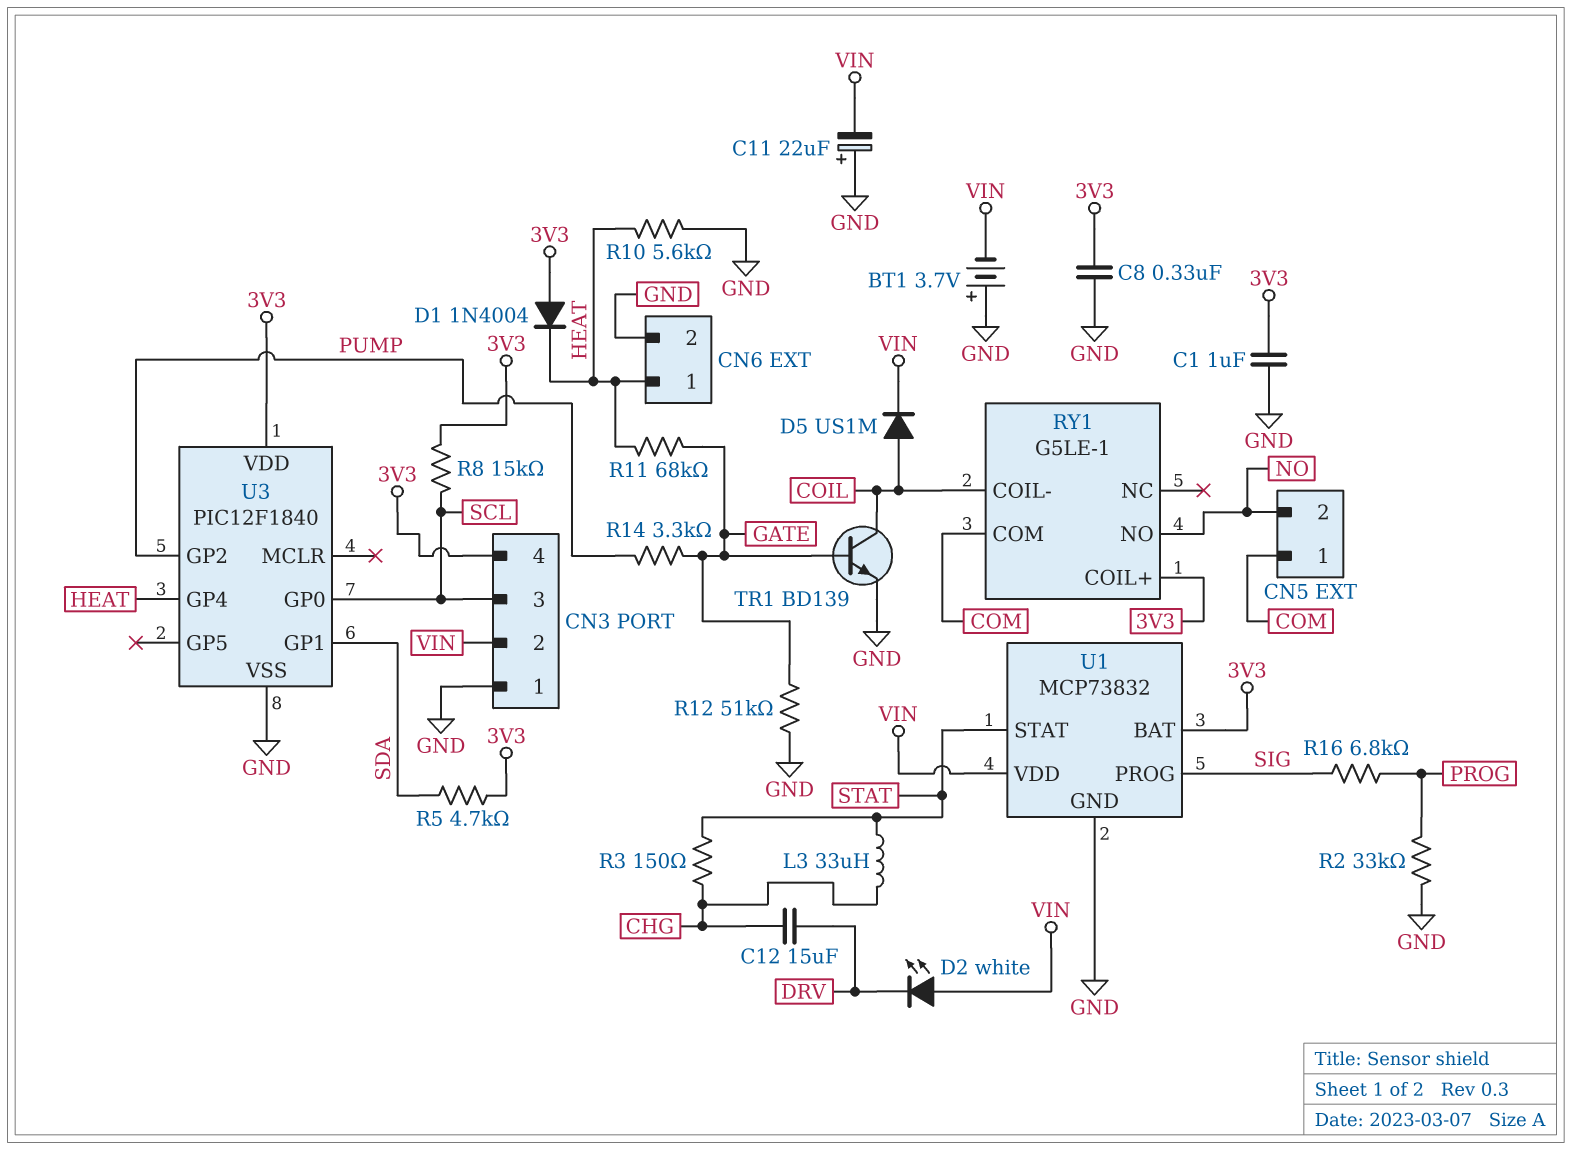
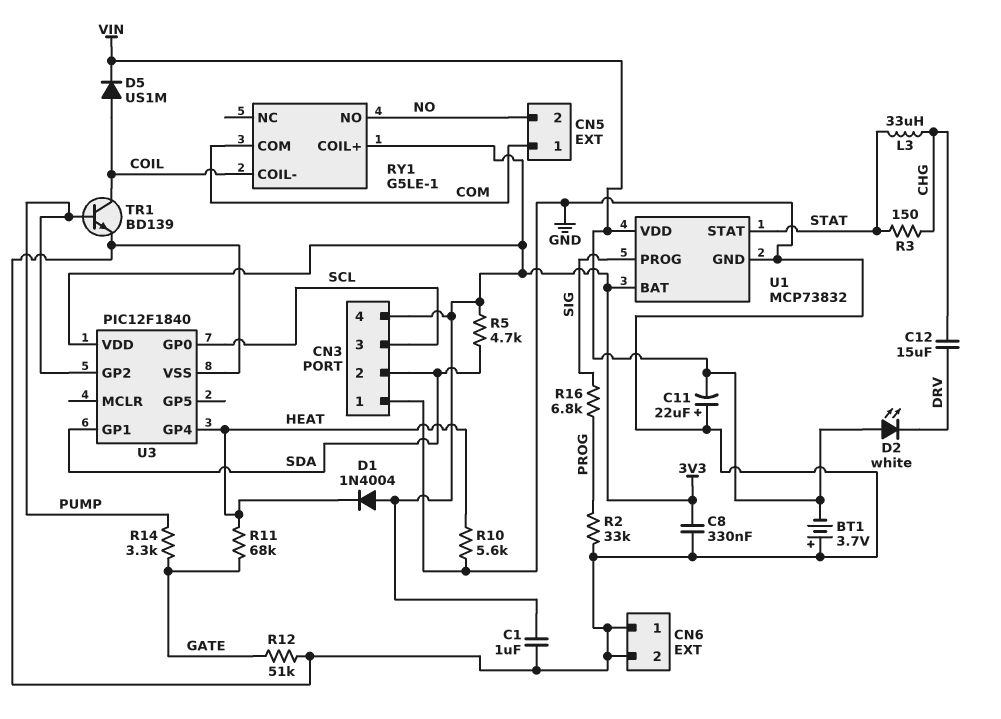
CN3 pin 2: VIN -> SDA
CN6 pin 1: HEAT -> GND
R8: 15k (3V3, SCL) -> none
TR1: NPN BD139 (B GATE, C COIL, E GND) -> NPN BD139 (B PUMP, C COIL, E GND)

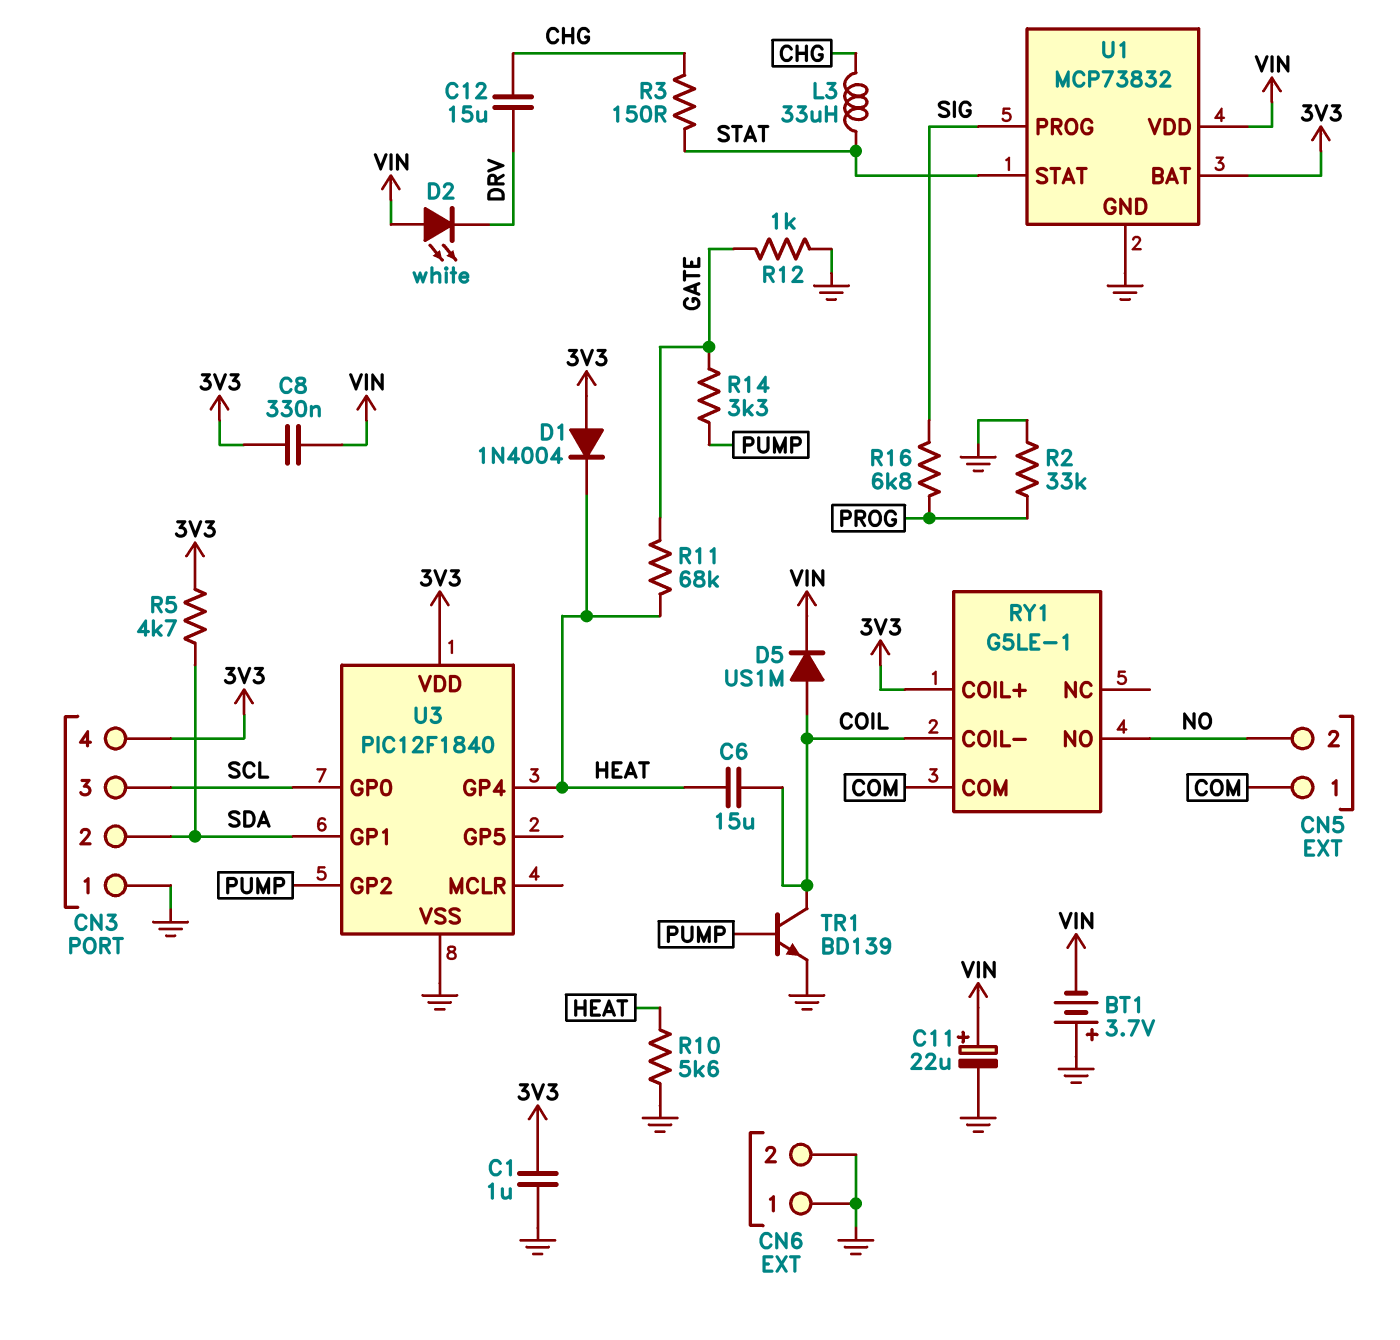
C6: none -> 15uF (COIL, HEAT)
C8: 330nF (3V3, GND) -> 330nF (3V3, VIN)
C11: 22uF (plus GND, minus VIN) -> 22uF (plus VIN, minus GND)
R12: 51k (GATE, GND) -> 1k (GATE, GND)

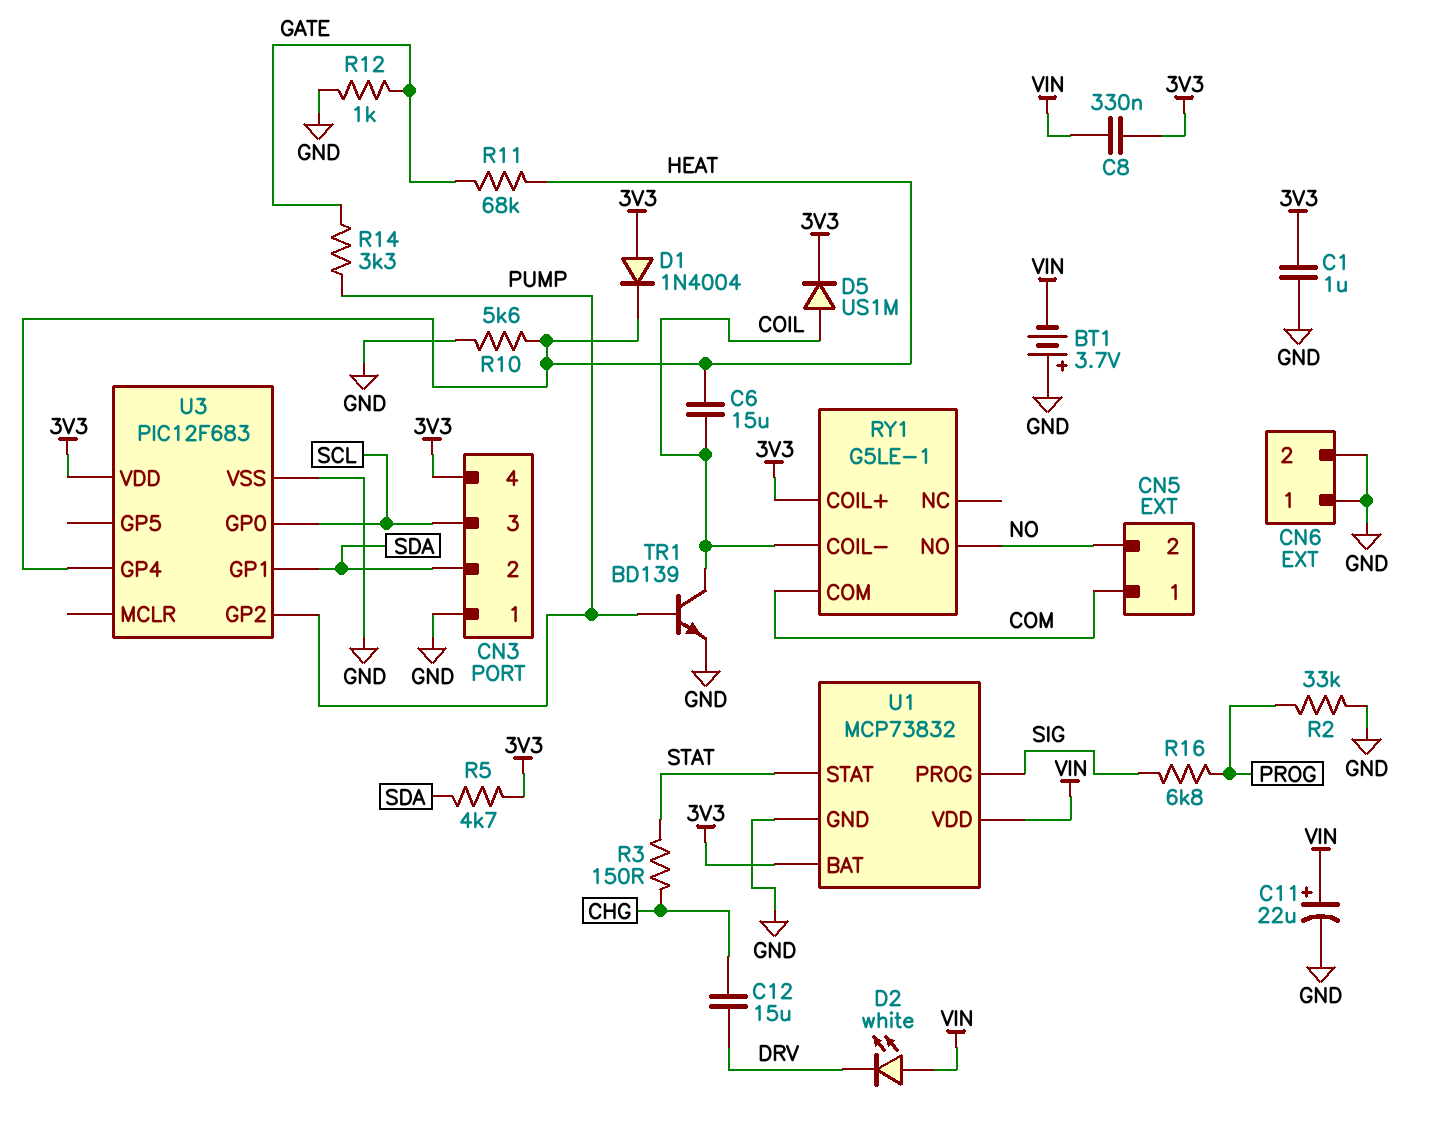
D5: diode US1M (A COIL, K VIN) -> diode US1M (A COIL, K 3V3)
L3: 33uH (CHG, STAT) -> none
U3: PIC12F1840 -> PIC12F683

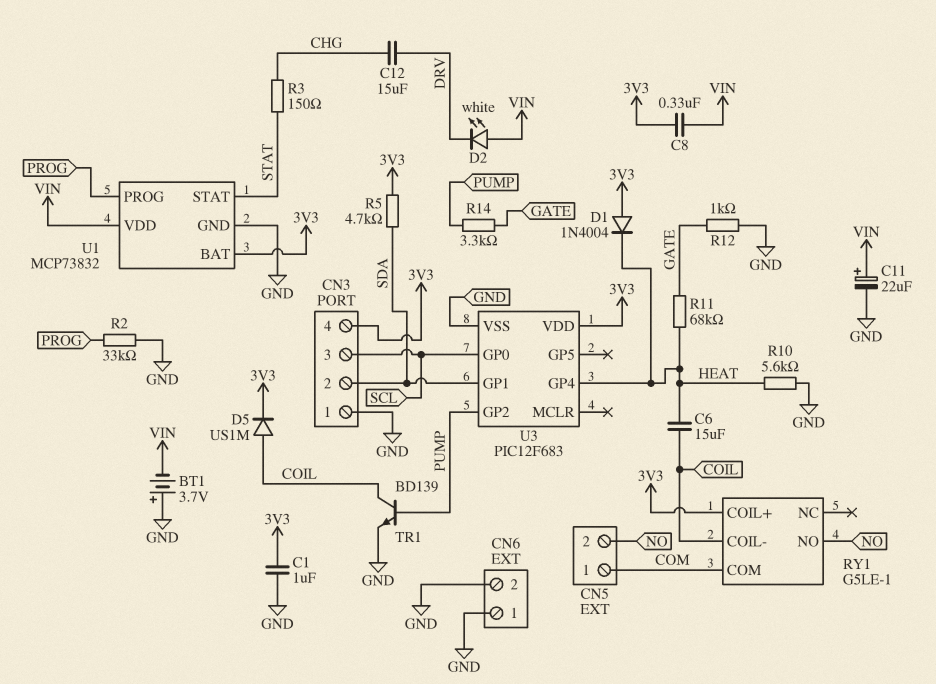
R16: 6.8k (PROG, SIG) -> none
U1 pin PROG: SIG -> PROG

